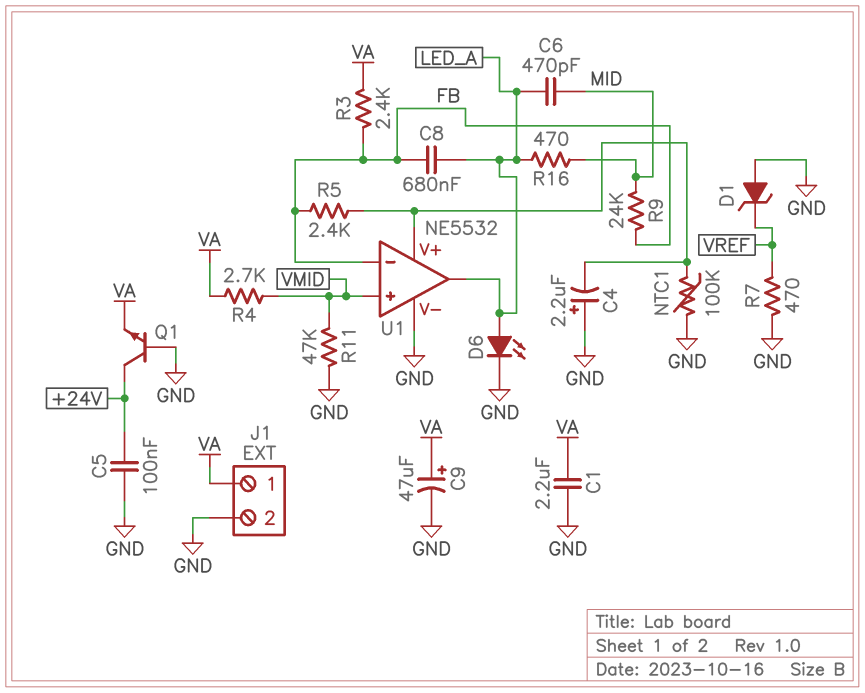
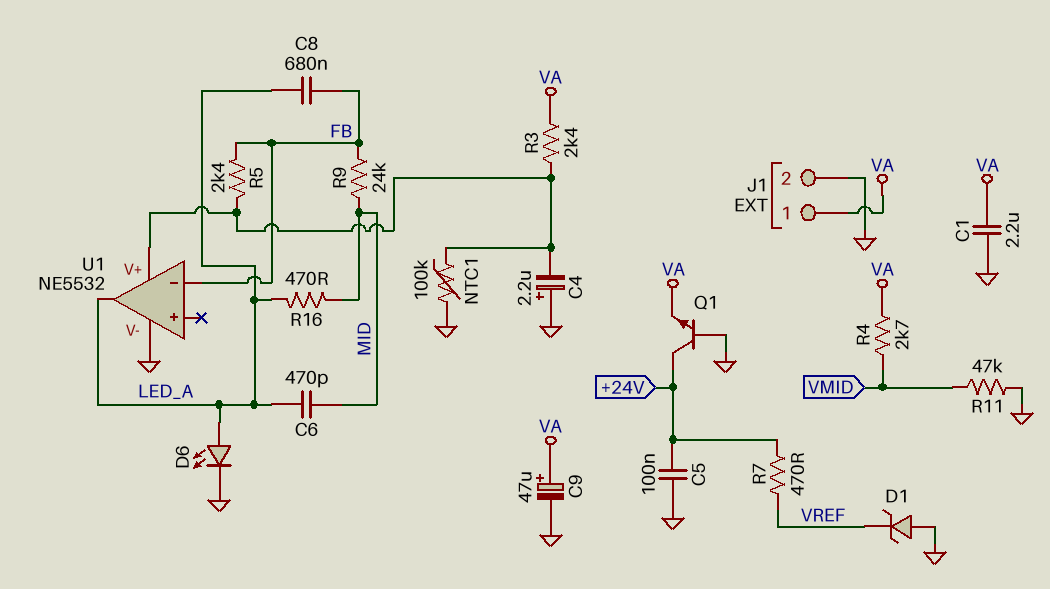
R3: 2.4k (FB, VA) -> 2.4k (U1/V+, VA)
R7: 470 (GND, VREF) -> 470 (+24V, VREF)
U1 pin in+: VMID -> none

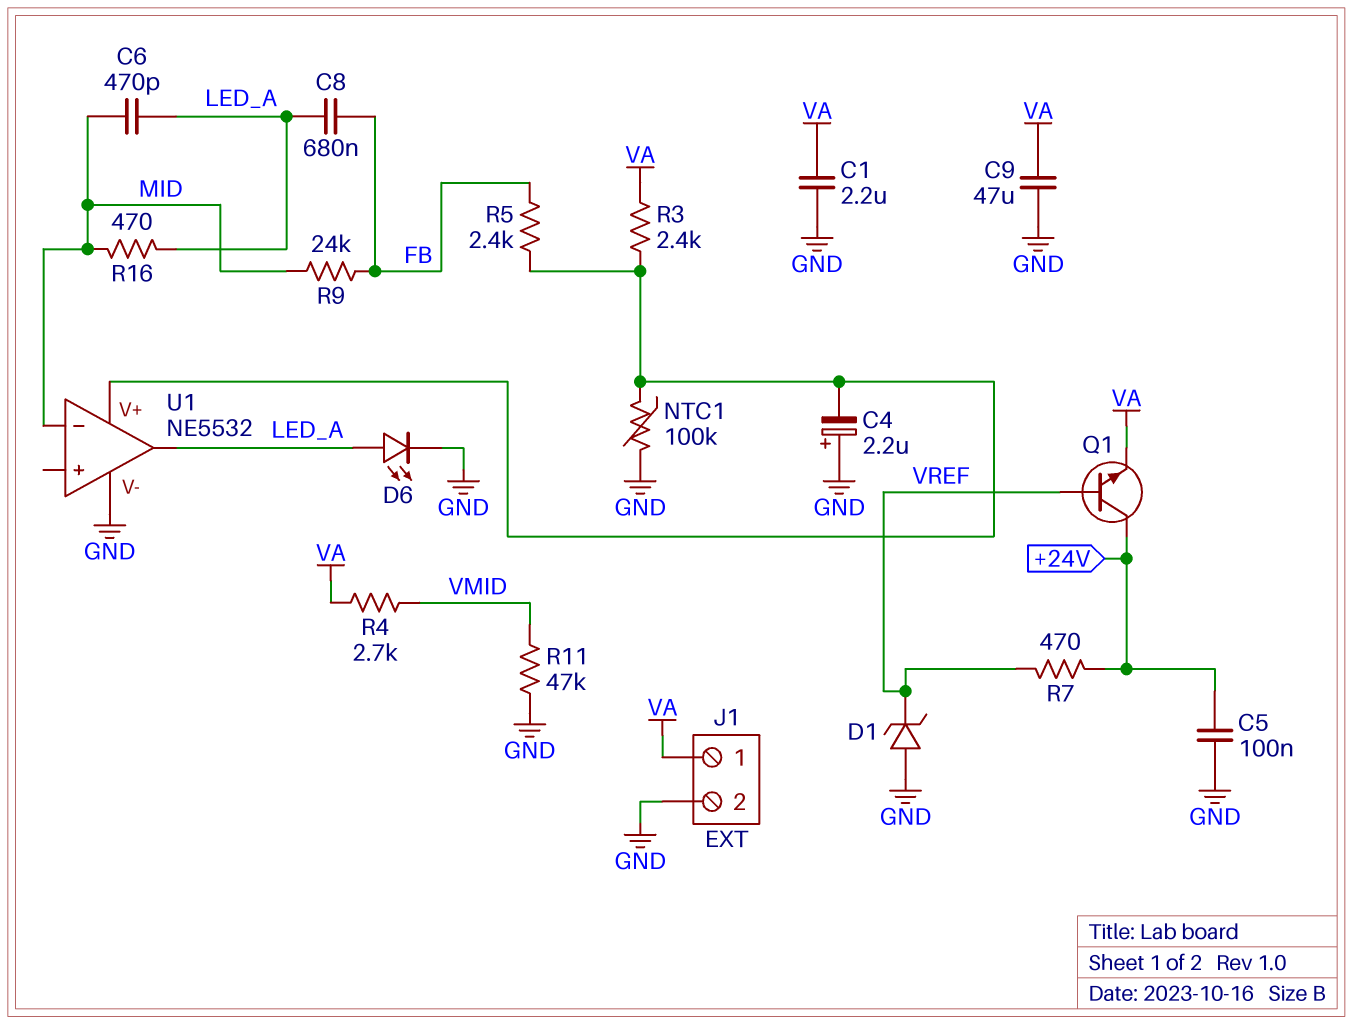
C9: 47uF (plus VA, minus GND) -> 47uF (GND, VA)
Q1: NPN (B GND, C +24V, E VA) -> NPN (B VREF, C +24V, E VA)
U1 pin in-: FB -> MID

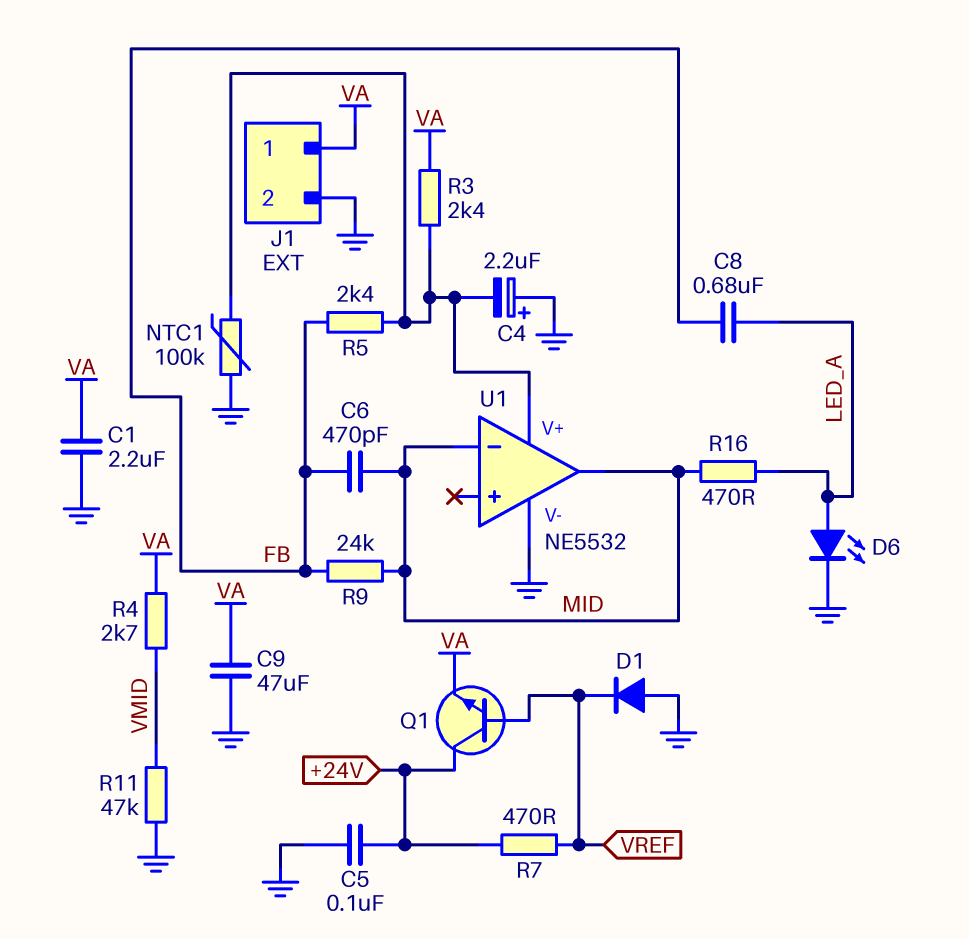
C6: 470pF (LED_A, MID) -> 470pF (FB, MID)
D1: zener (A GND, K VREF) -> diode (A GND, K VREF)
U1 pin out: LED_A -> MID

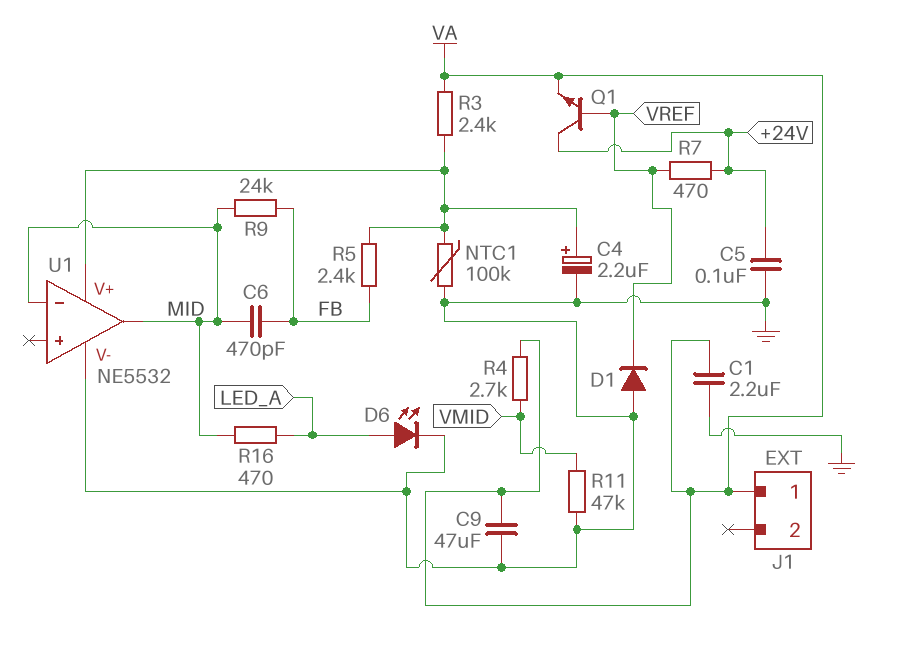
C4: 2.2uF (plus GND, minus U1/V+) -> 2.2uF (plus U1/V+, minus GND)
C8: 680nF (FB, LED_A) -> none
J1 pin 2: GND -> none

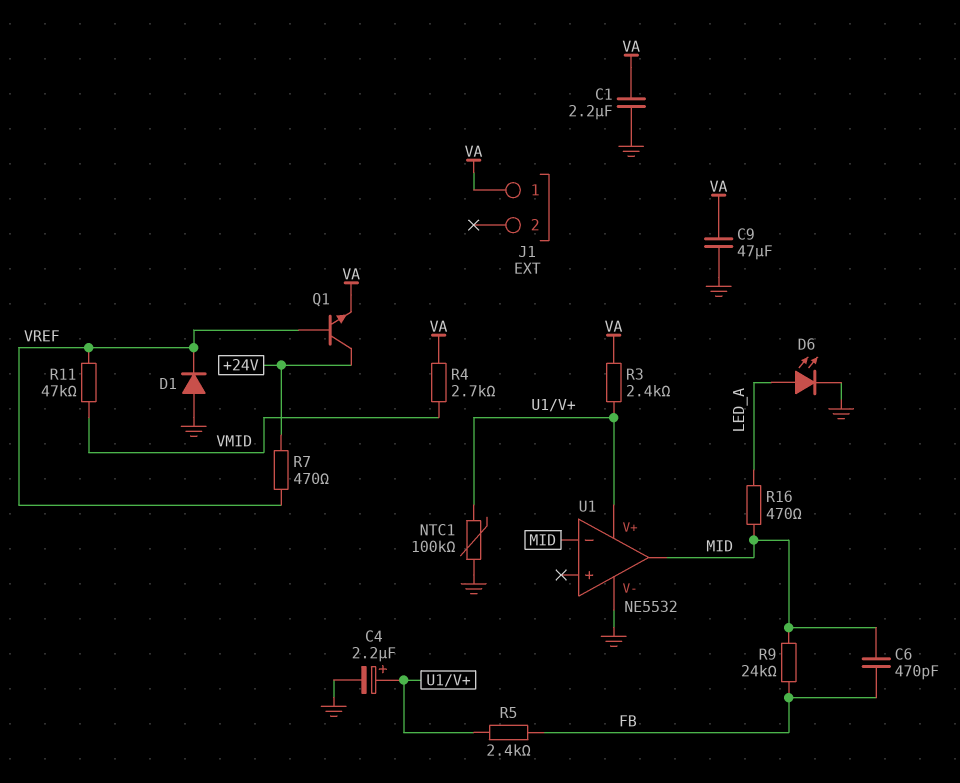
C5: 100nF (+24V, GND) -> none
R11: 47k (GND, VMID) -> 47k (VMID, VREF)

